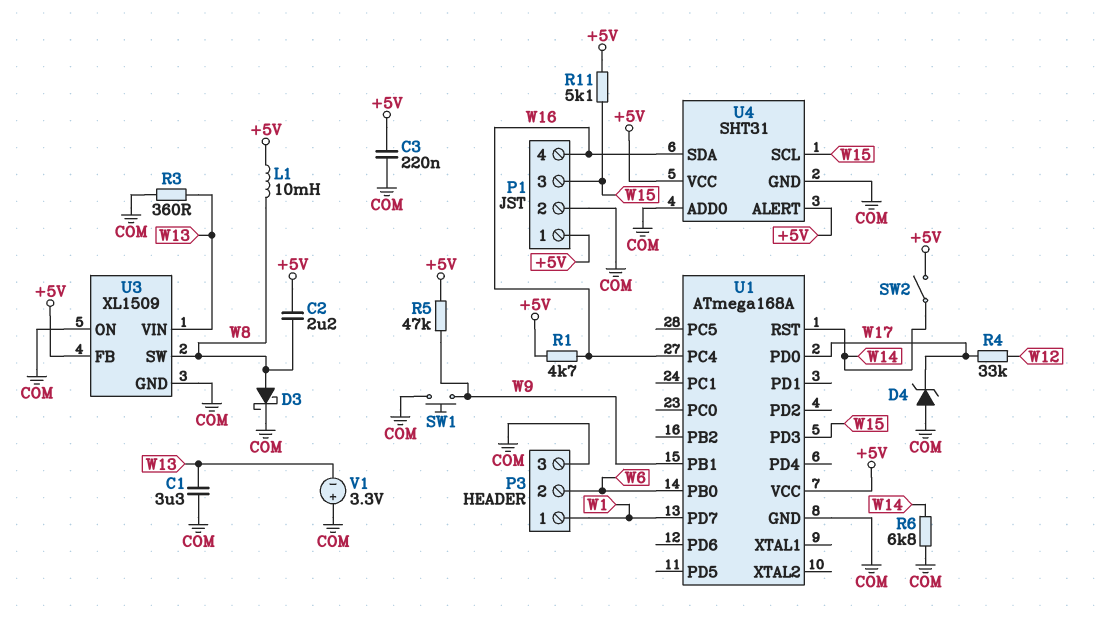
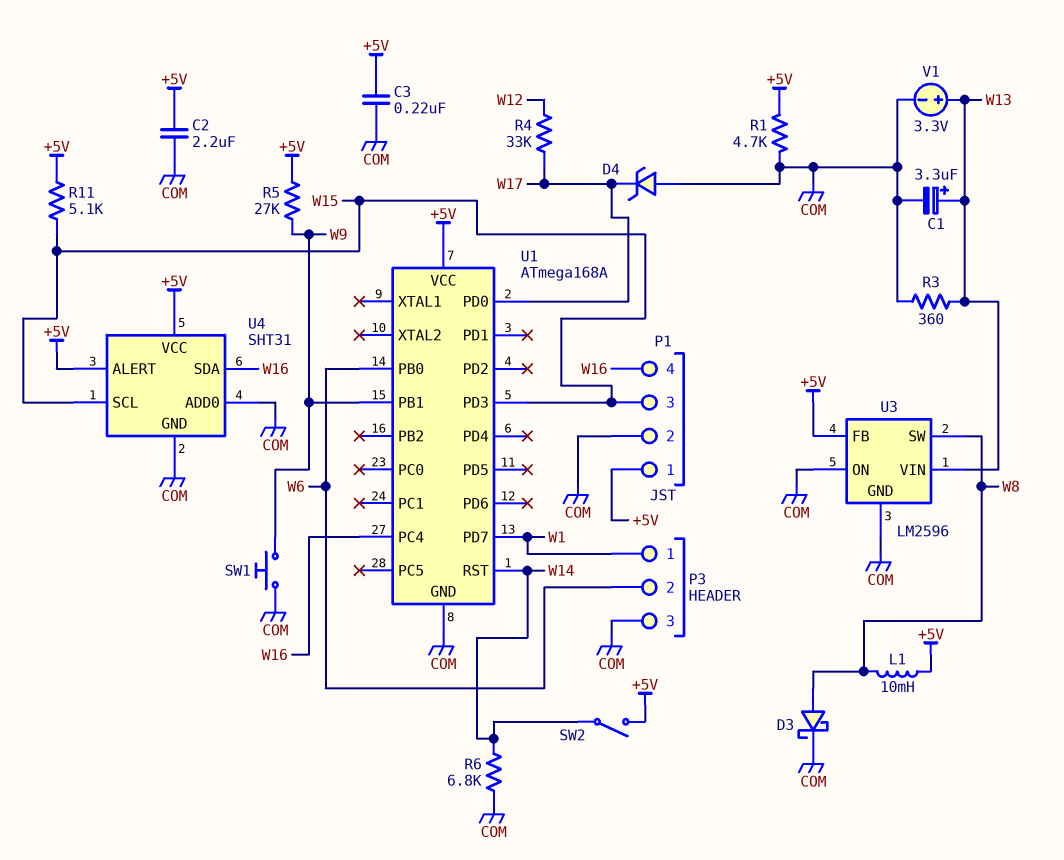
C1: 3.3uF (COM, W13) -> 3.3uF (plus W13, minus COM)
C2: 2.2uF (+5V, W8) -> 2.2uF (+5V, COM)
R1: 4.7k (+5V, W16) -> 4.7k (+5V, COM)
R5: 47k (+5V, W9) -> 27k (+5V, W9)
U3: XL1509 -> LM2596
V1: 3.3V (plus COM, minus W13) -> 3.3V (plus W13, minus COM)

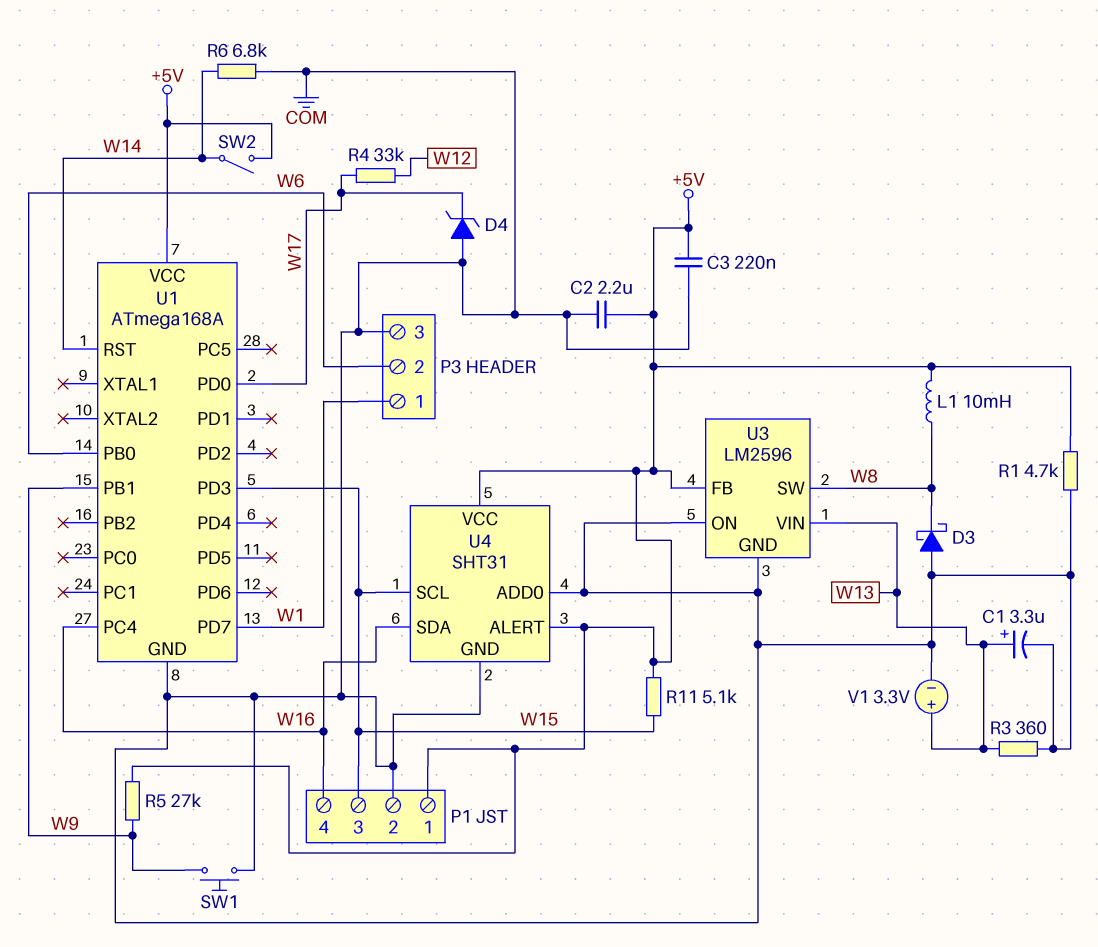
D3: schottky (A W8, K COM) -> schottky (A COM, K W8)

